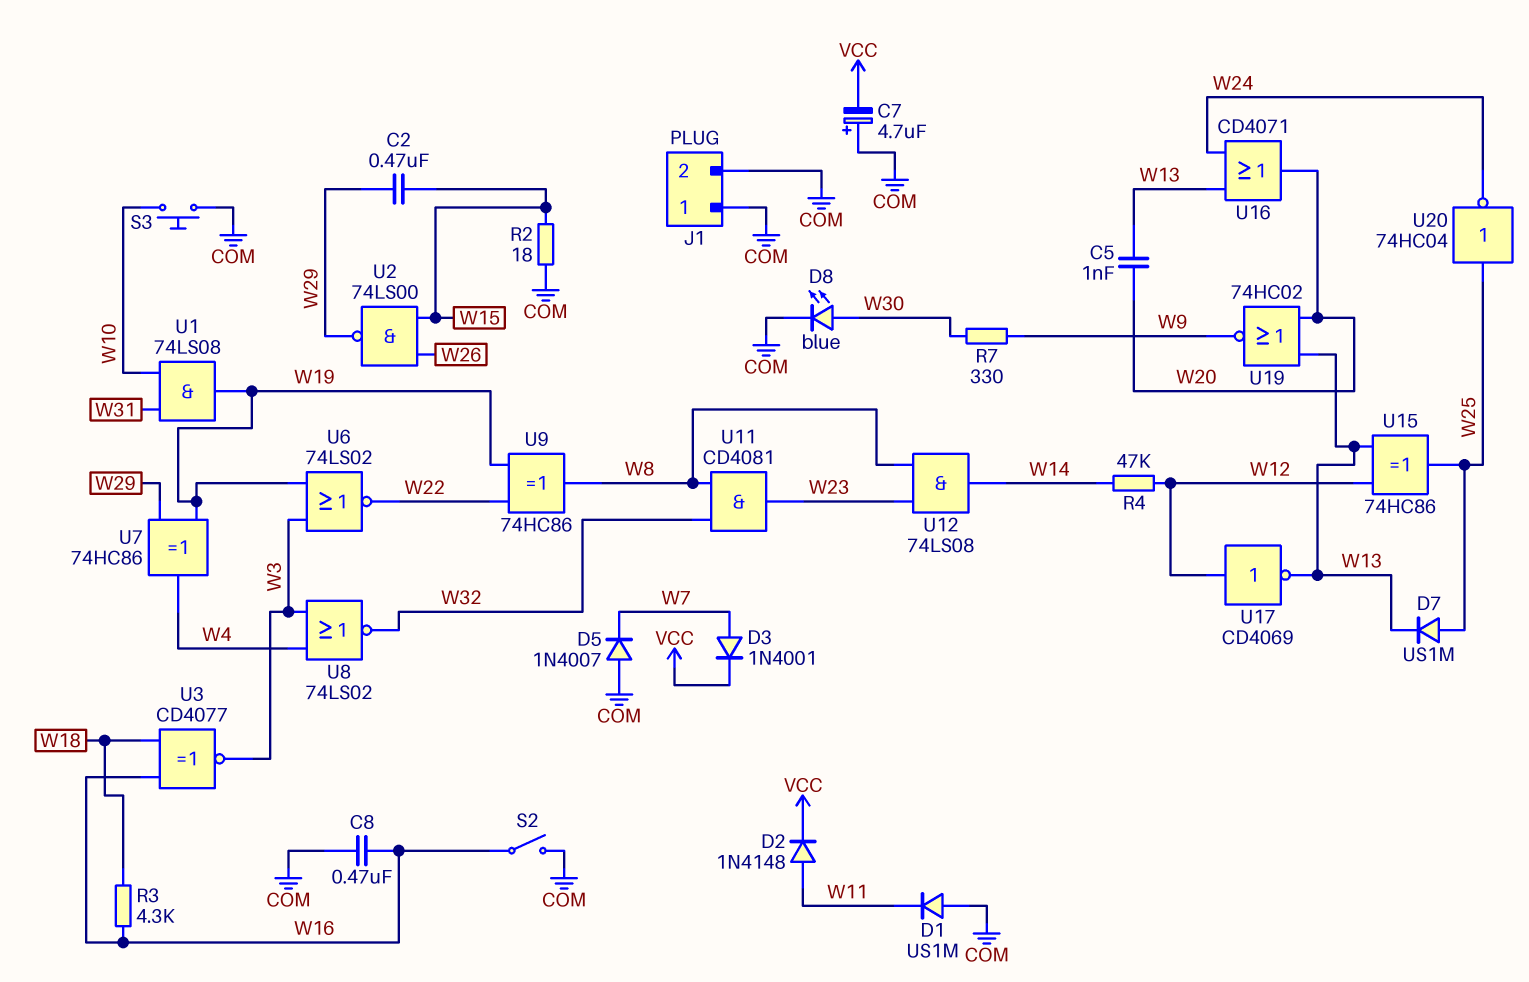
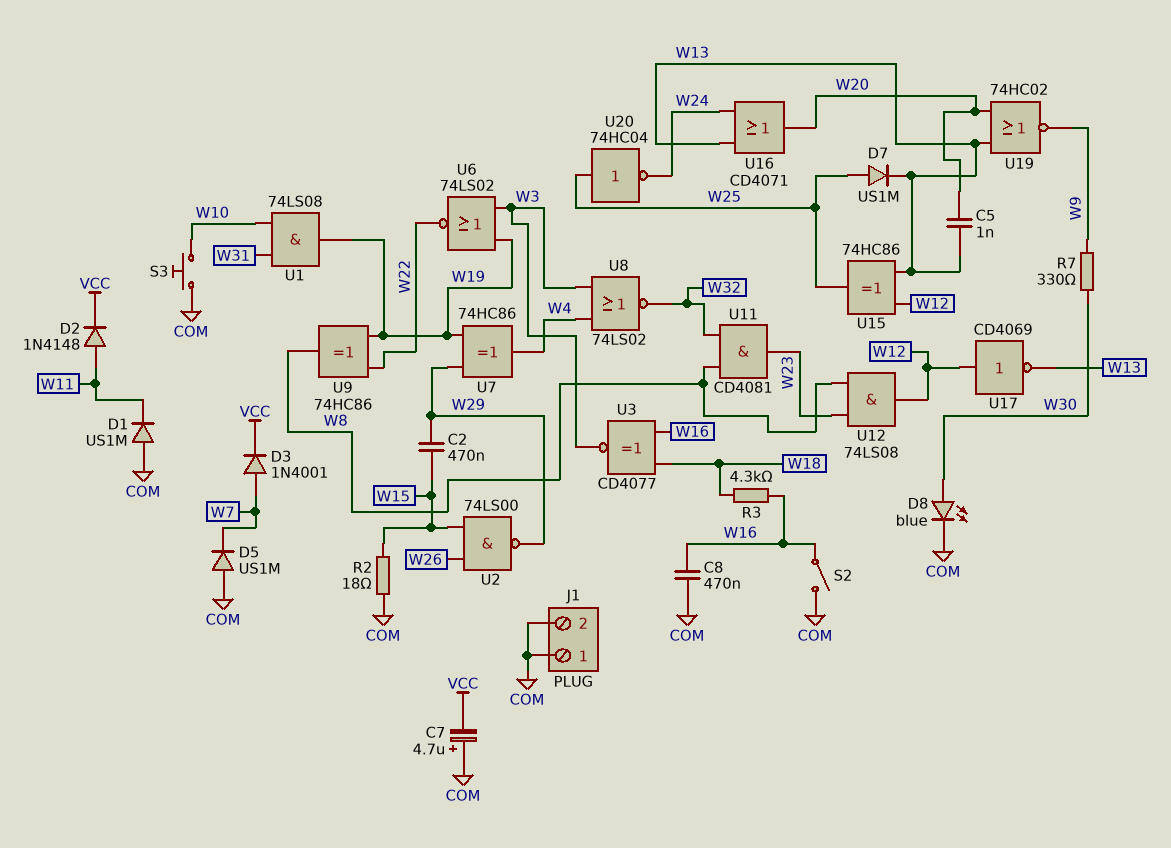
D5: diode 1N4007 (A COM, K W7) -> diode US1M (A COM, K W7)
R4: 47k (W12, W14) -> none
U12: AND 74LS08 (in W8, in W23, out W14) -> AND 74LS08 (in W8, in W23, out W12)

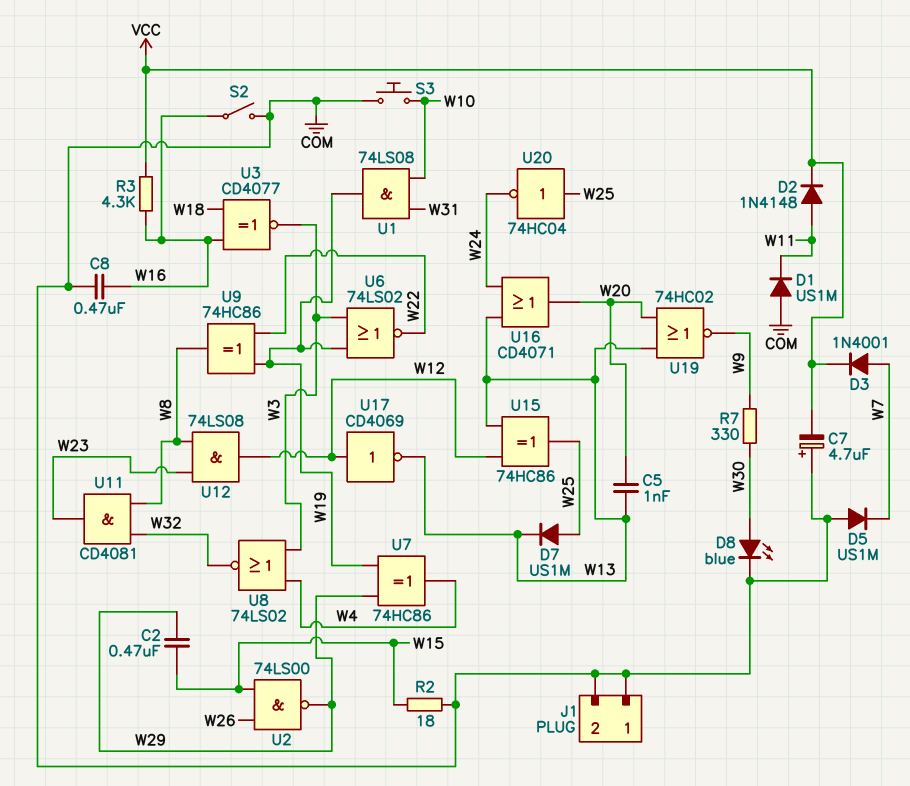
R3: 4.3k (W16, W18) -> 4.3k (VCC, W16)

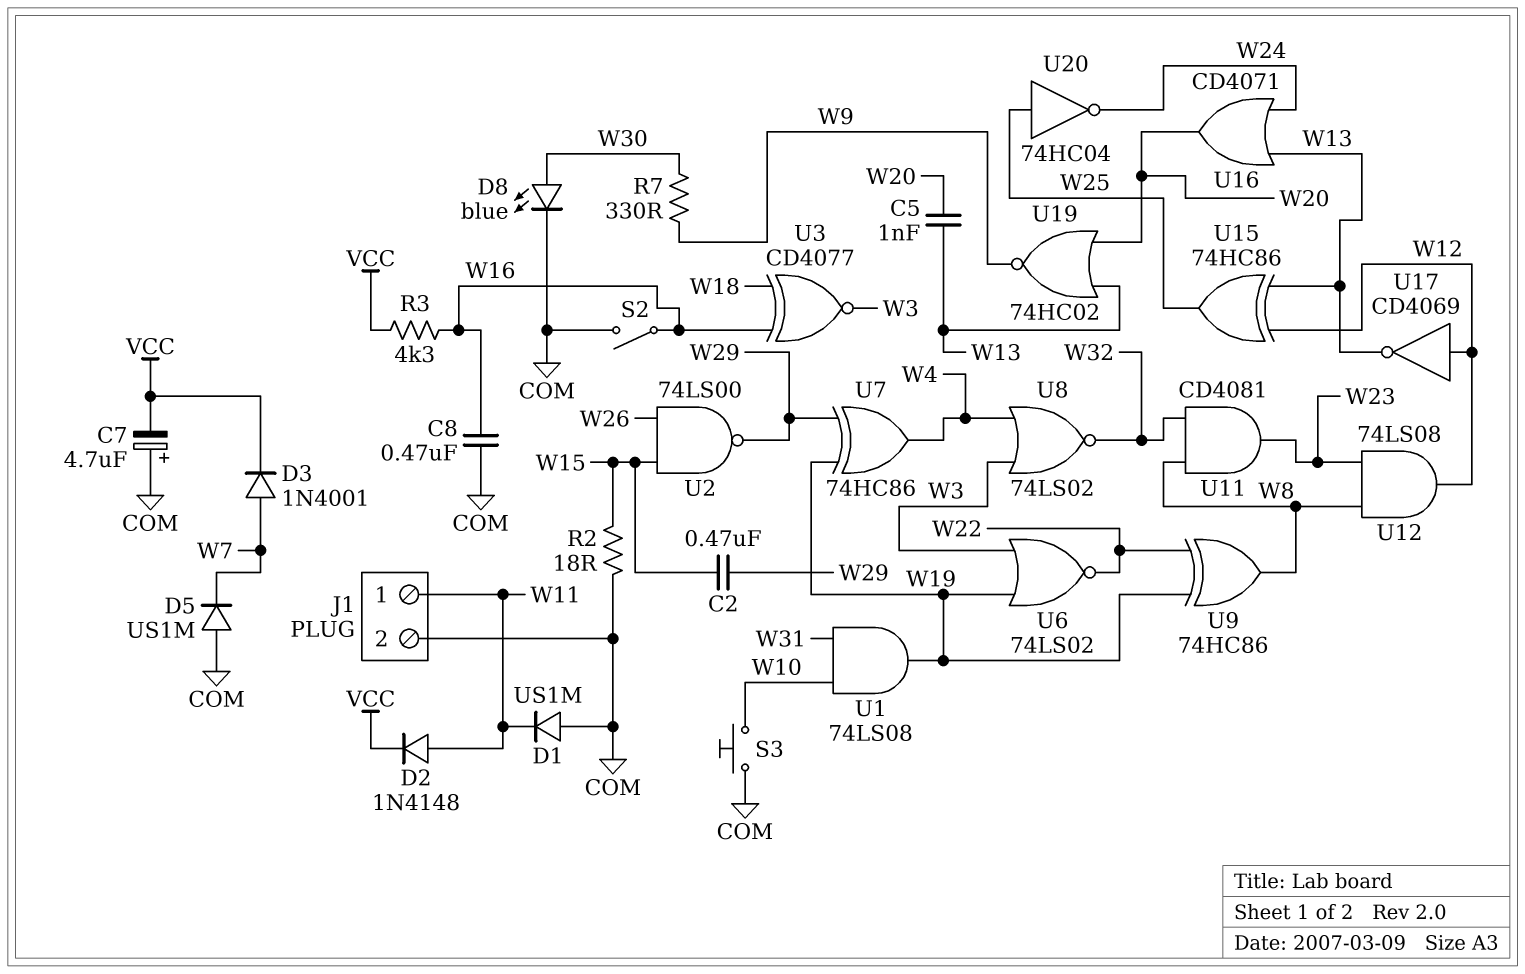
D7: diode US1M (A W25, K W13) -> none
J1 pin 1: COM -> W11

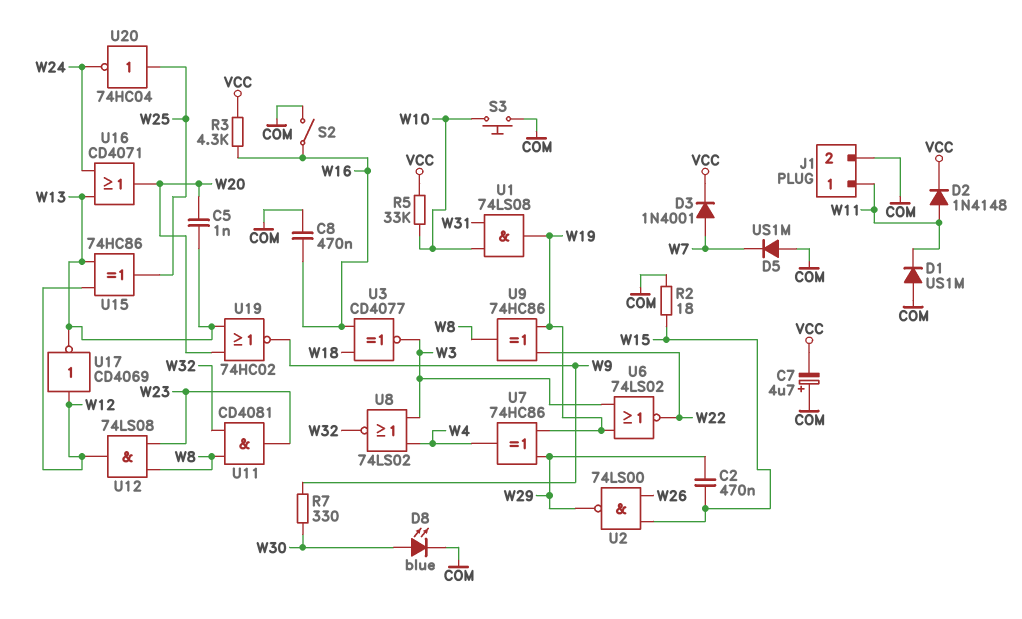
R5: none -> 33k (VCC, W10)

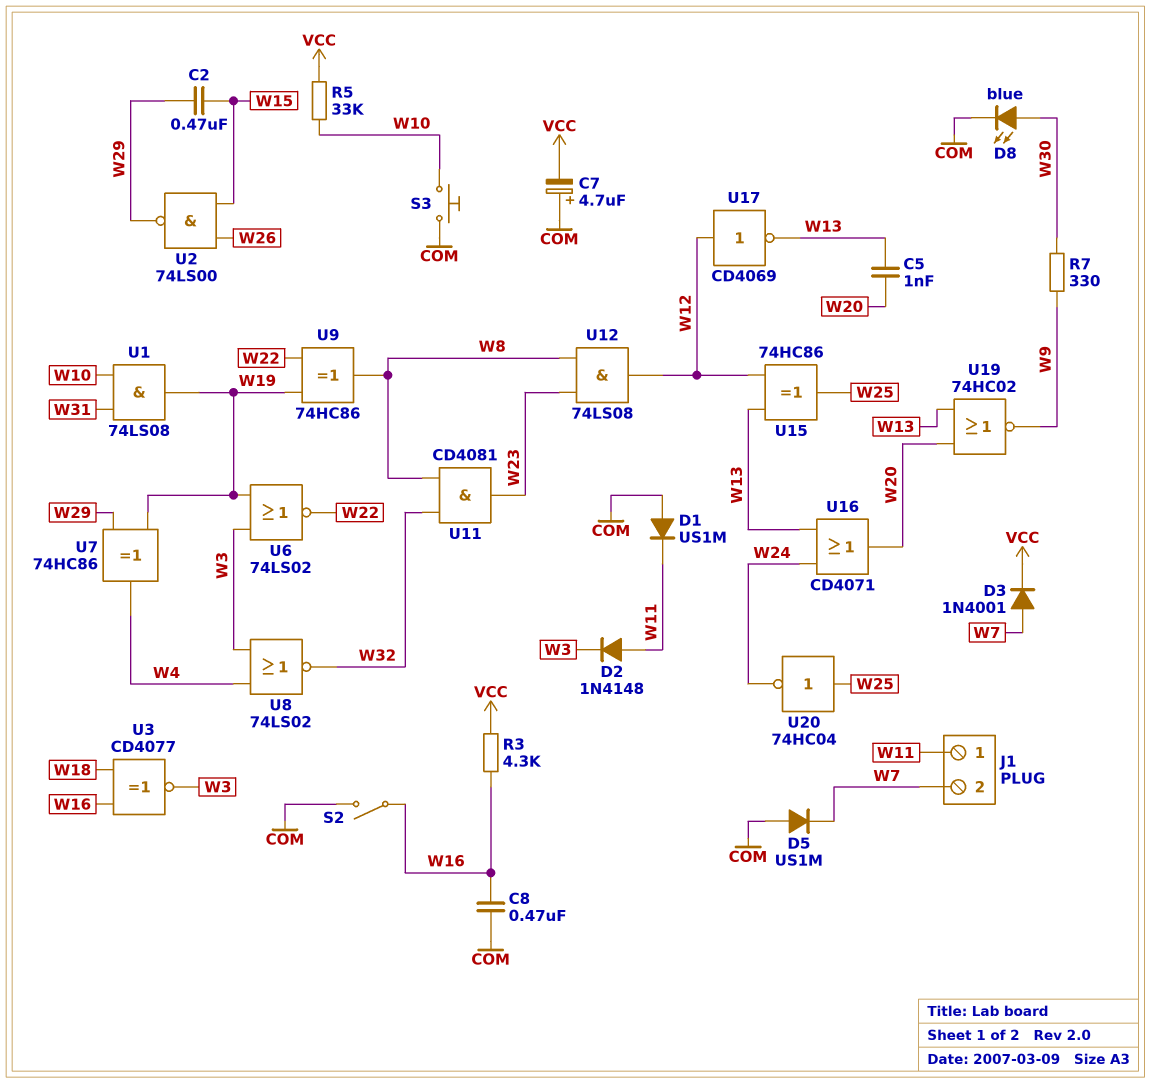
D2: diode 1N4148 (A W11, K VCC) -> diode 1N4148 (A W11, K W3)
J1 pin 2: COM -> W7
R2: 18 (COM, W15) -> none

